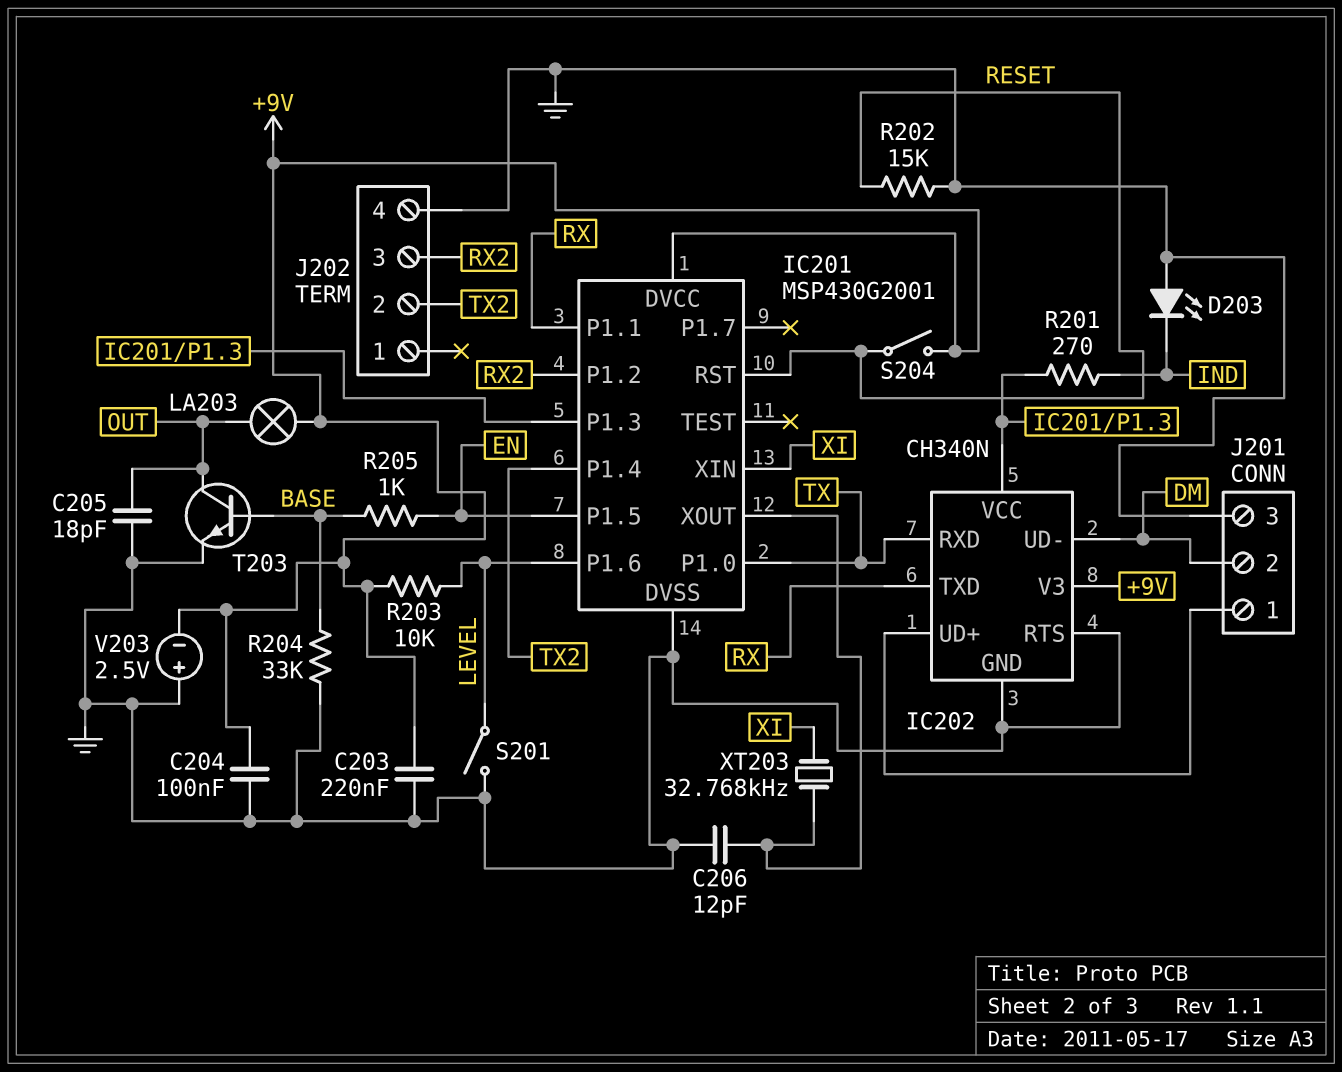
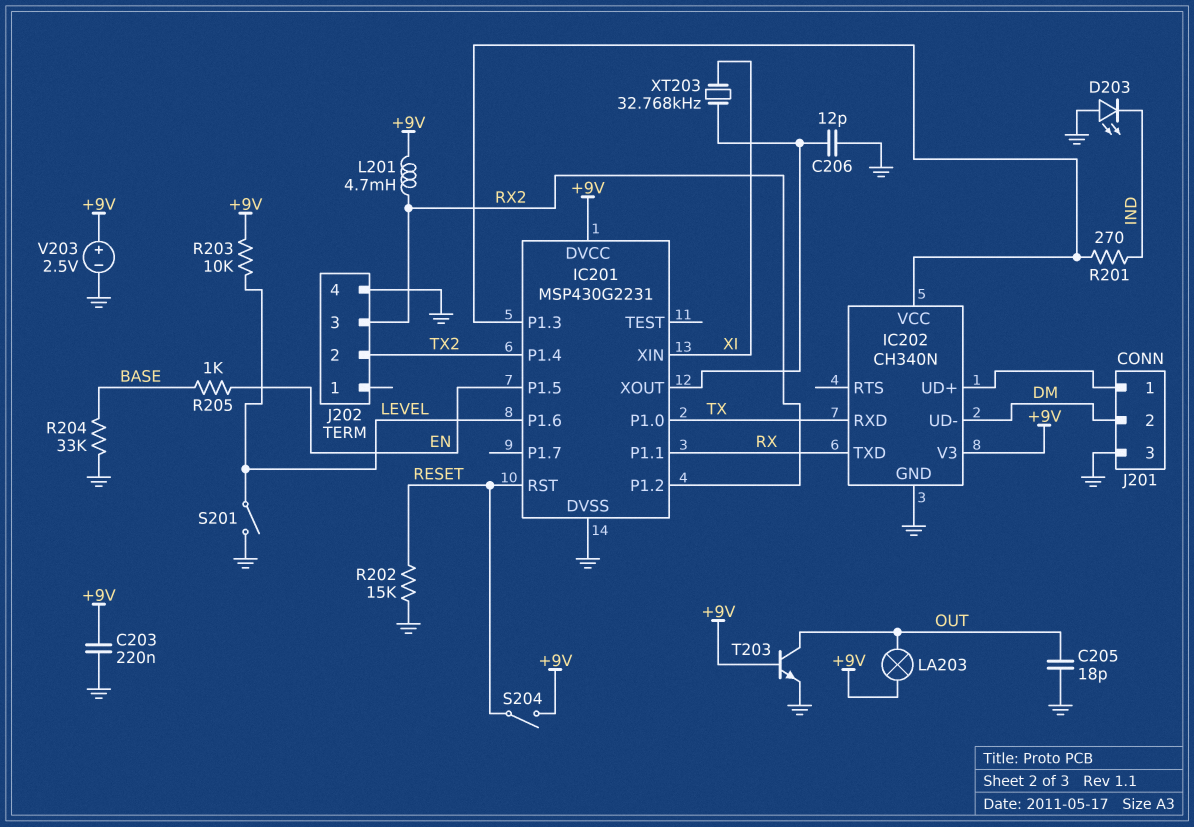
C204: 100nF (+9V, GND) -> none
IC201: MSP430G2001 -> MSP430G2231
IC202 pin RTS: GND -> none
L201: none -> 4.7mH (+9V, RX2)
T203: NPN (B BASE, C OUT, E GND) -> NPN (B +9V, C OUT, E GND)
V203: 2.5V (plus GND, minus +9V) -> 2.5V (plus +9V, minus GND)

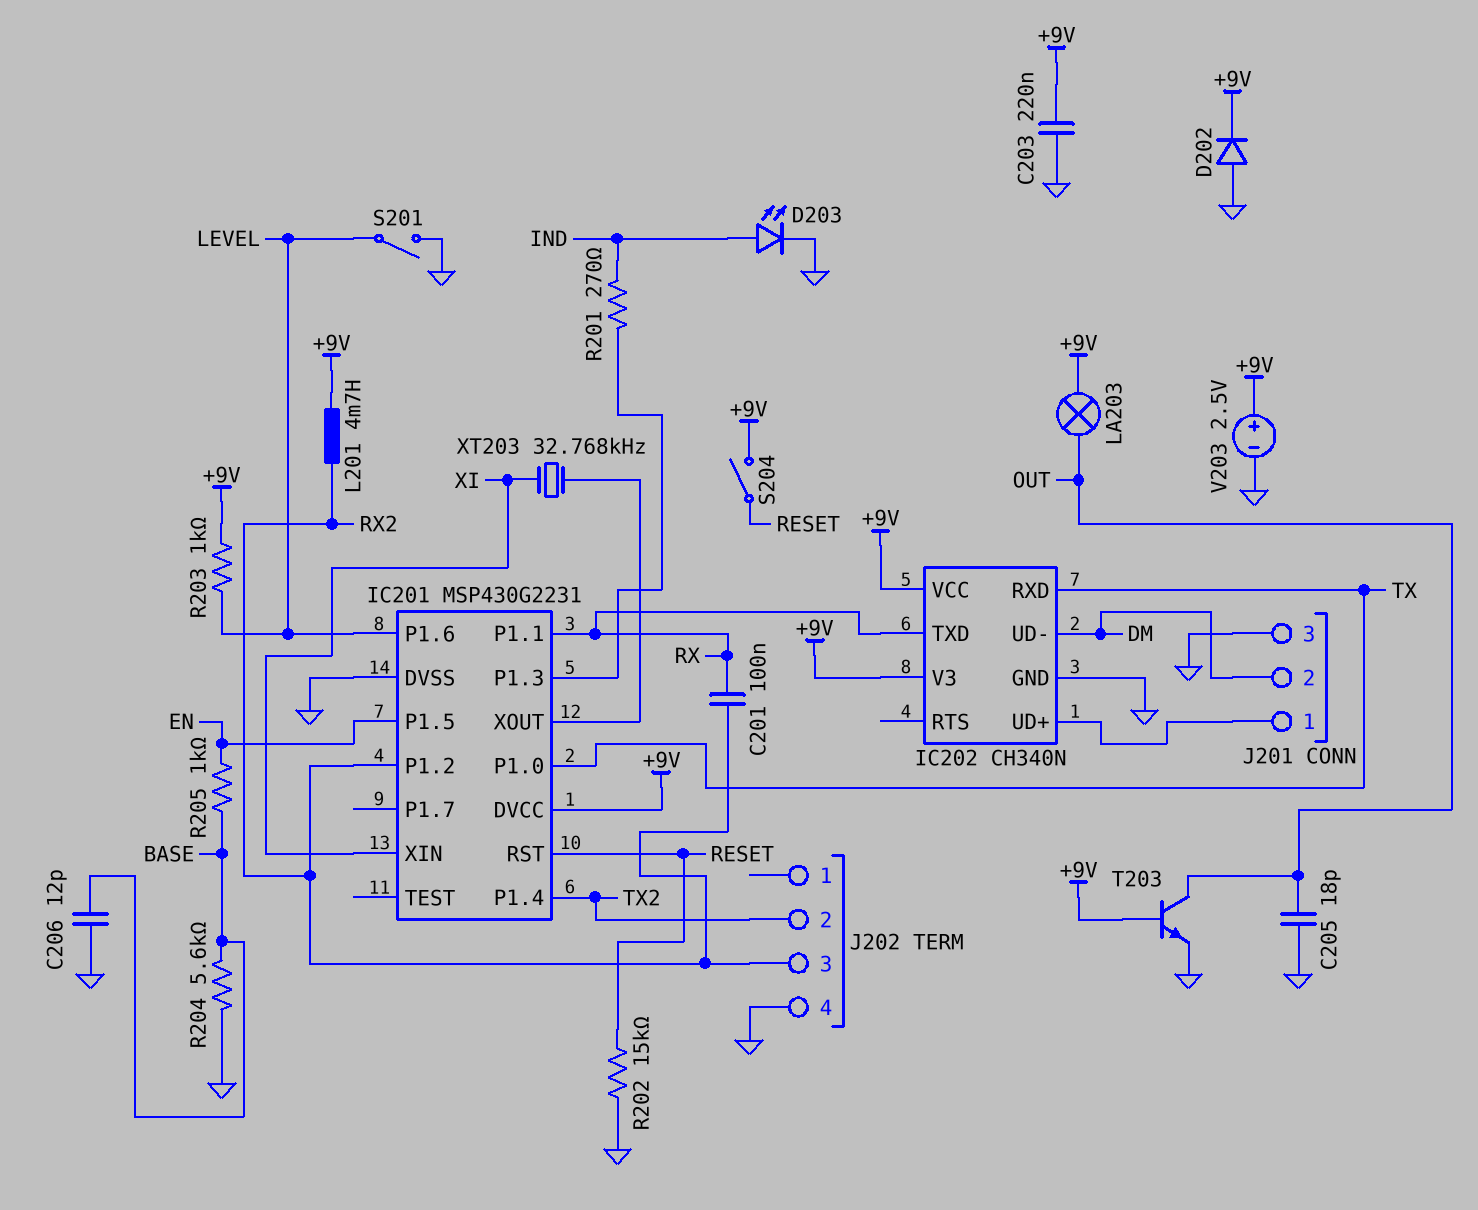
C201: none -> 100nF (RX, RX2)
C206: 12pF (GND, IC201/XOUT) -> 12pF (BASE, GND)
D202: none -> diode (A GND, K +9V)
D203: LED (A GND, K IND) -> LED (A IND, K GND)
IC202 pin VCC: IC201/P1.3 -> +9V
R203: 10k (+9V, LEVEL) -> 1k (+9V, LEVEL)
R204: 33k (BASE, GND) -> 5.6k (BASE, GND)

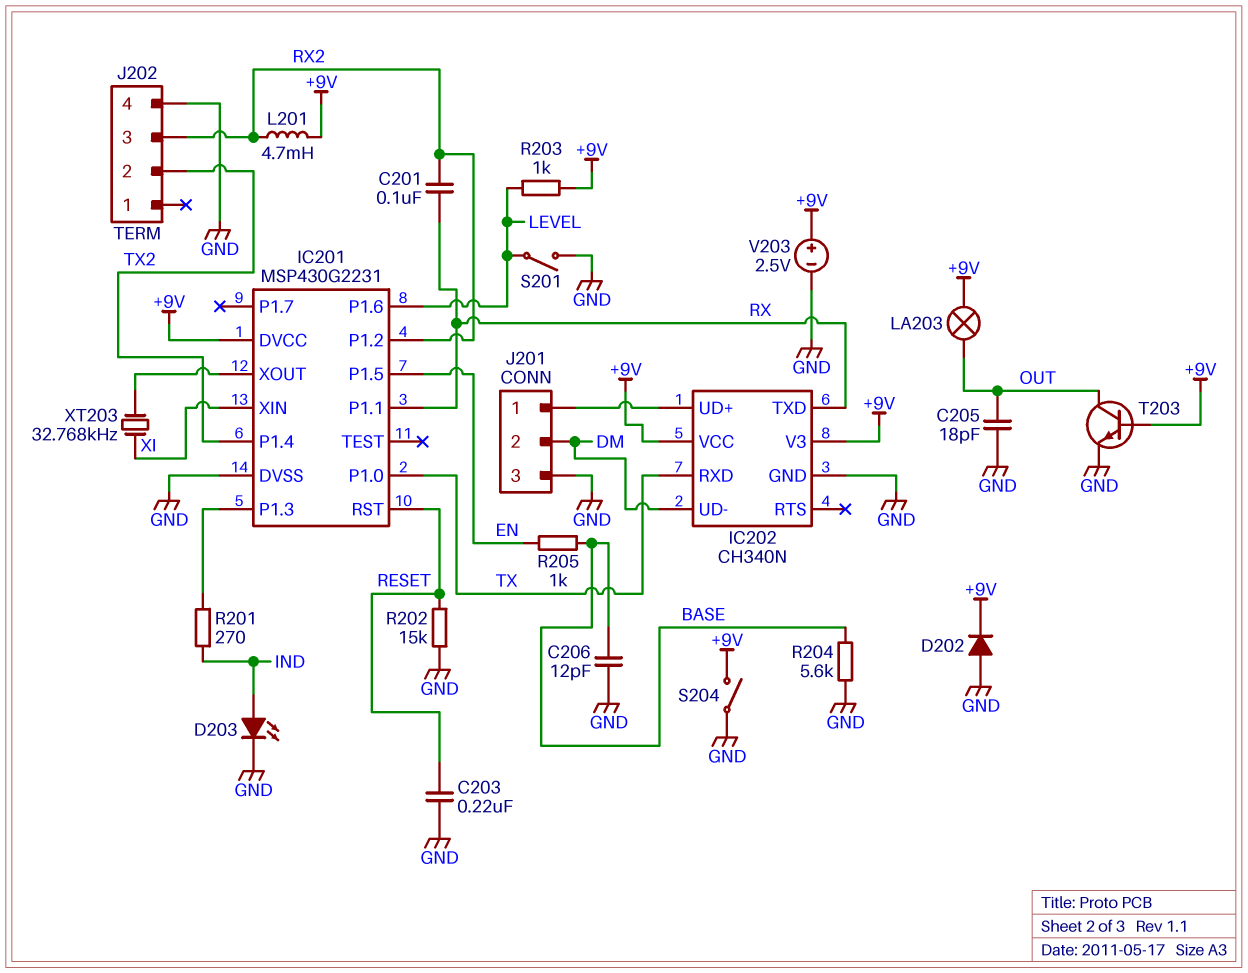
C203: 220nF (+9V, GND) -> 220nF (GND, RESET)
S204: switch (+9V, RESET) -> switch (+9V, GND)

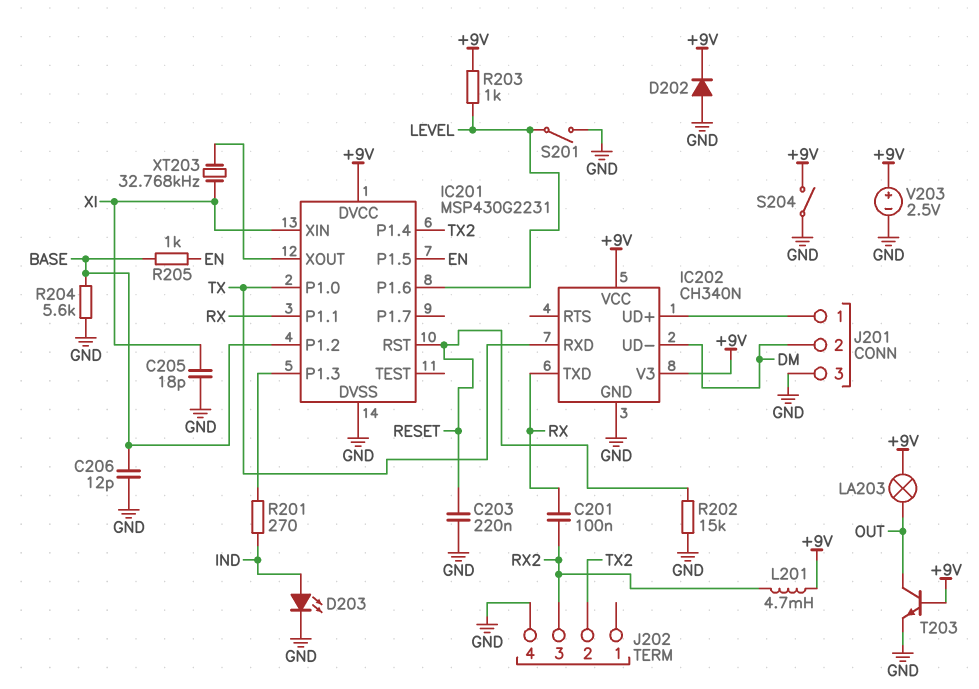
C205: 18pF (GND, OUT) -> 18pF (GND, XI)
IC201 pin P1.2: RX2 -> BASE

